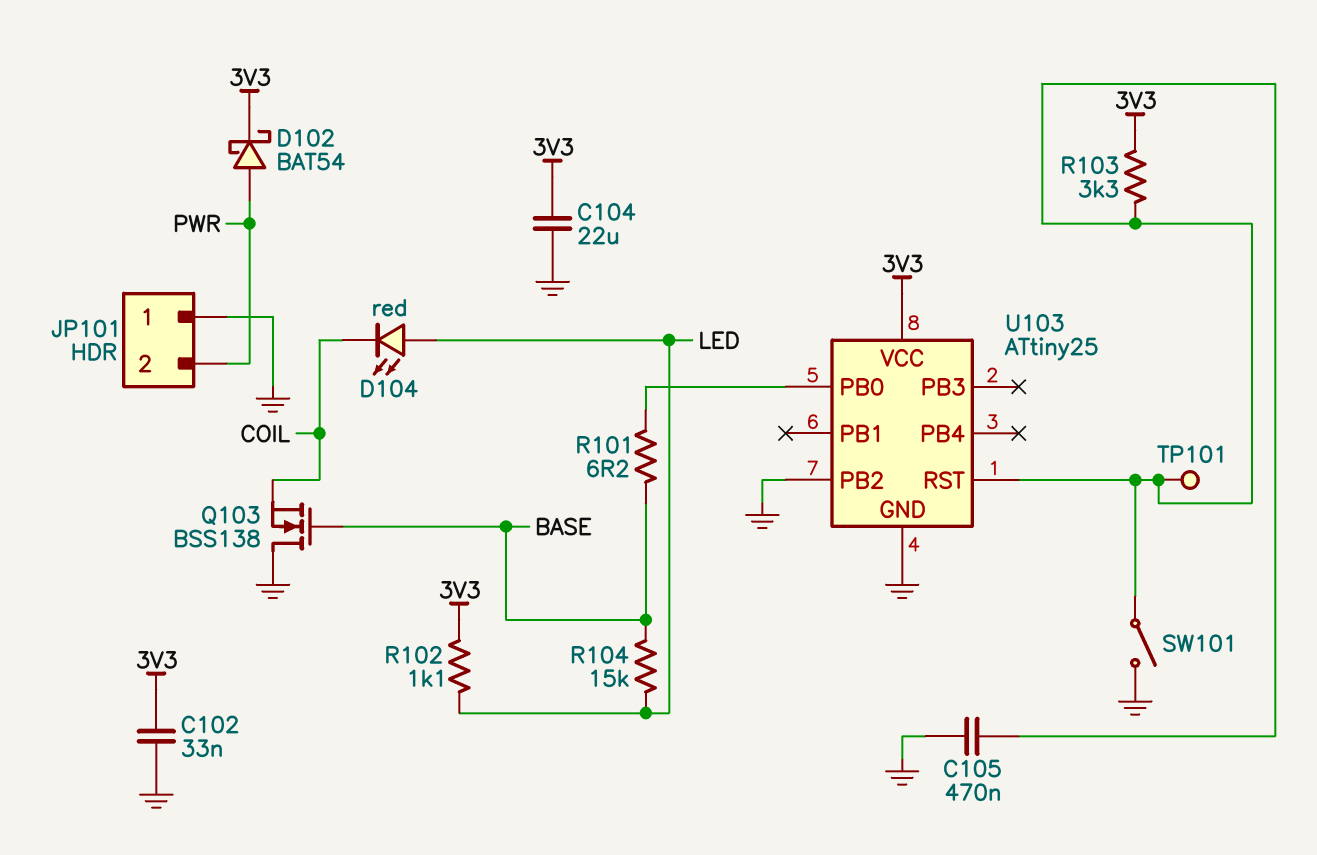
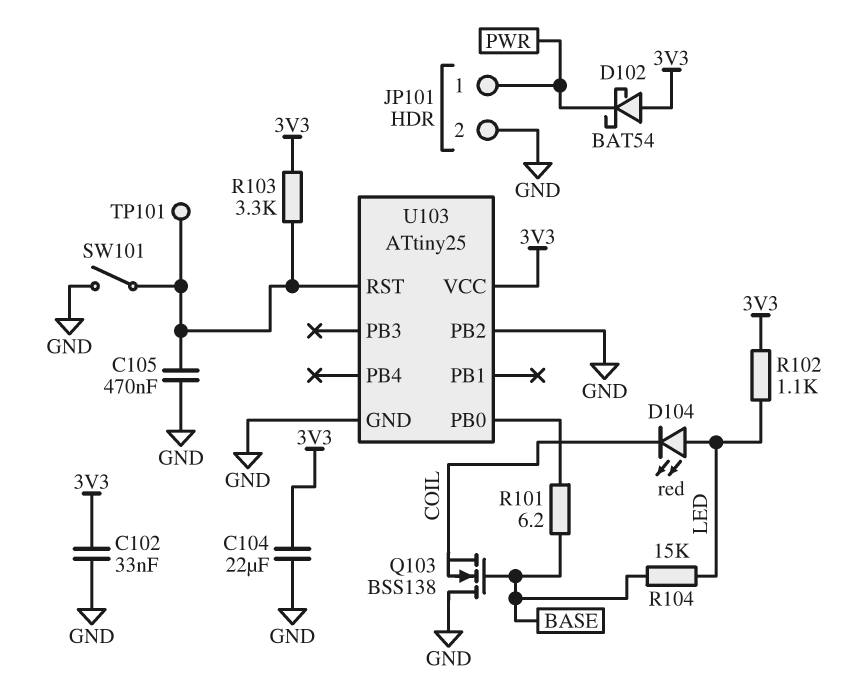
D102: schottky BAT54 (A PWR, K 3V3) -> schottky BAT54 (A 3V3, K PWR)
JP101 pin 1: GND -> PWR
JP101 pin 2: PWR -> GND

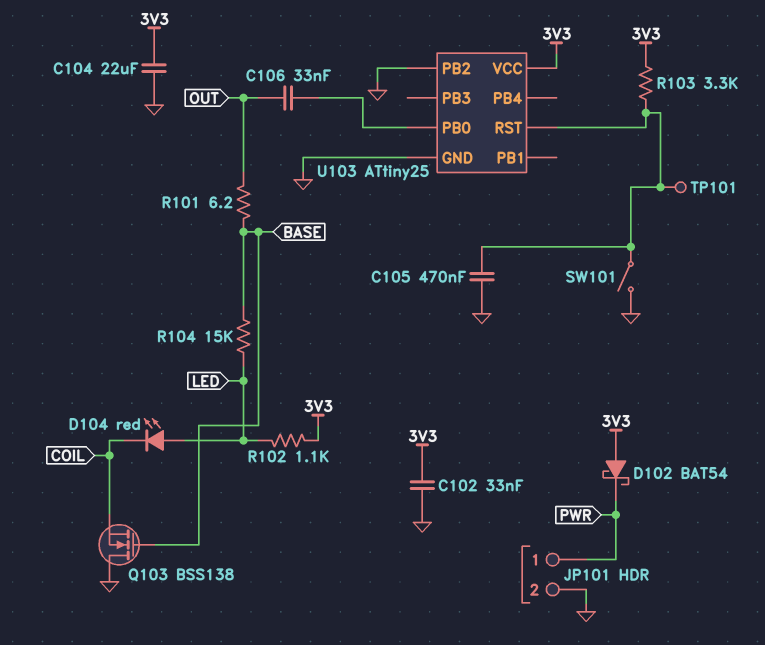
C106: none -> 33nF (OUT, U103/PB0)
R101: 6.2 (BASE, U103/PB0) -> 6.2 (BASE, OUT)

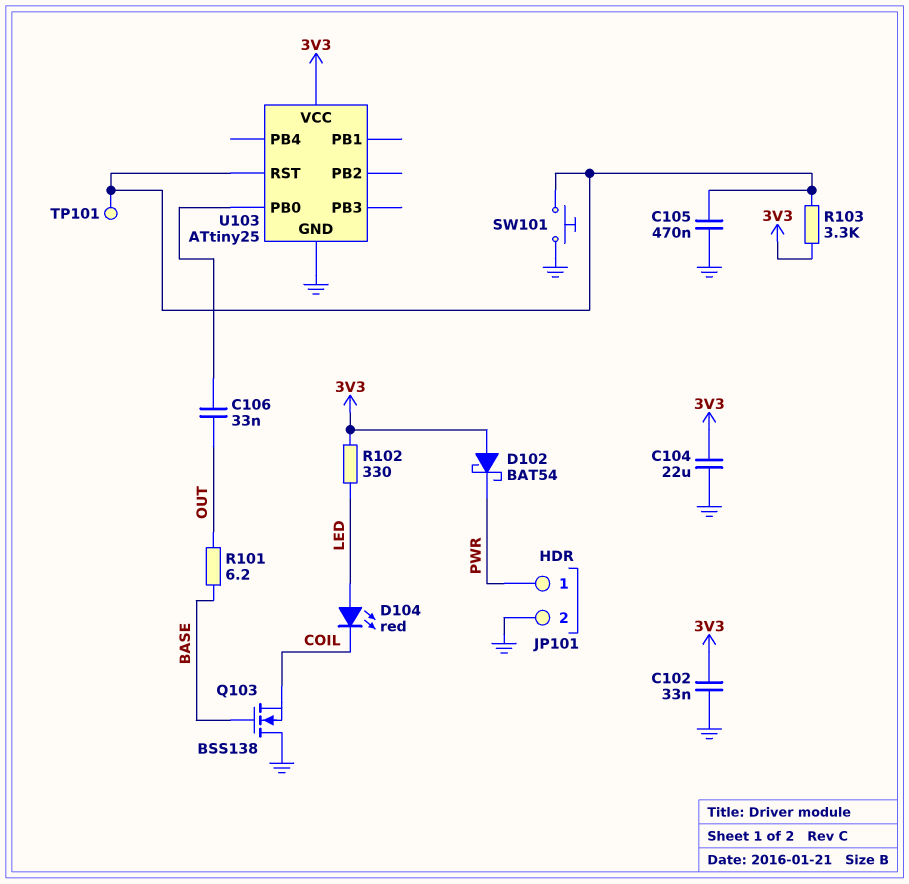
R102: 1.1k (3V3, LED) -> 330 (3V3, LED)
R104: 15k (BASE, LED) -> none
SW101: switch (GND, U103/RST) -> button (GND, U103/RST)
U103 pin PB2: GND -> none

